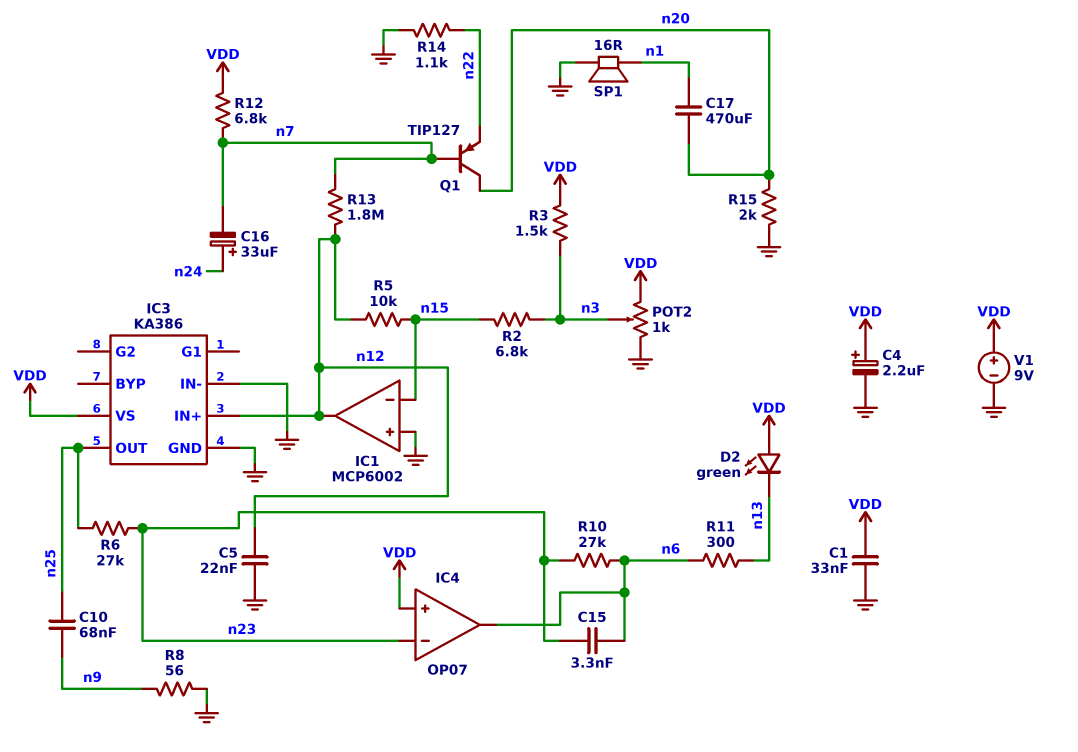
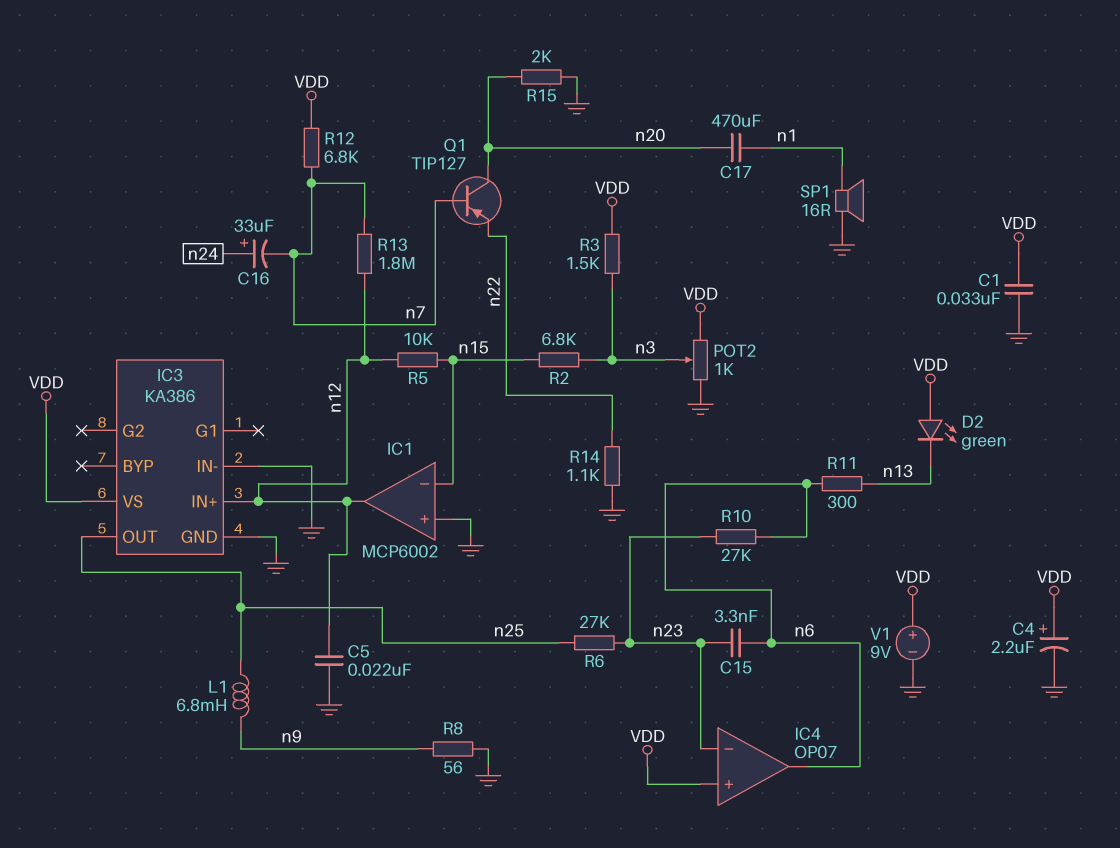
C10: 68nF (n9, n25) -> none
L1: none -> 6.8mH (n9, n25)

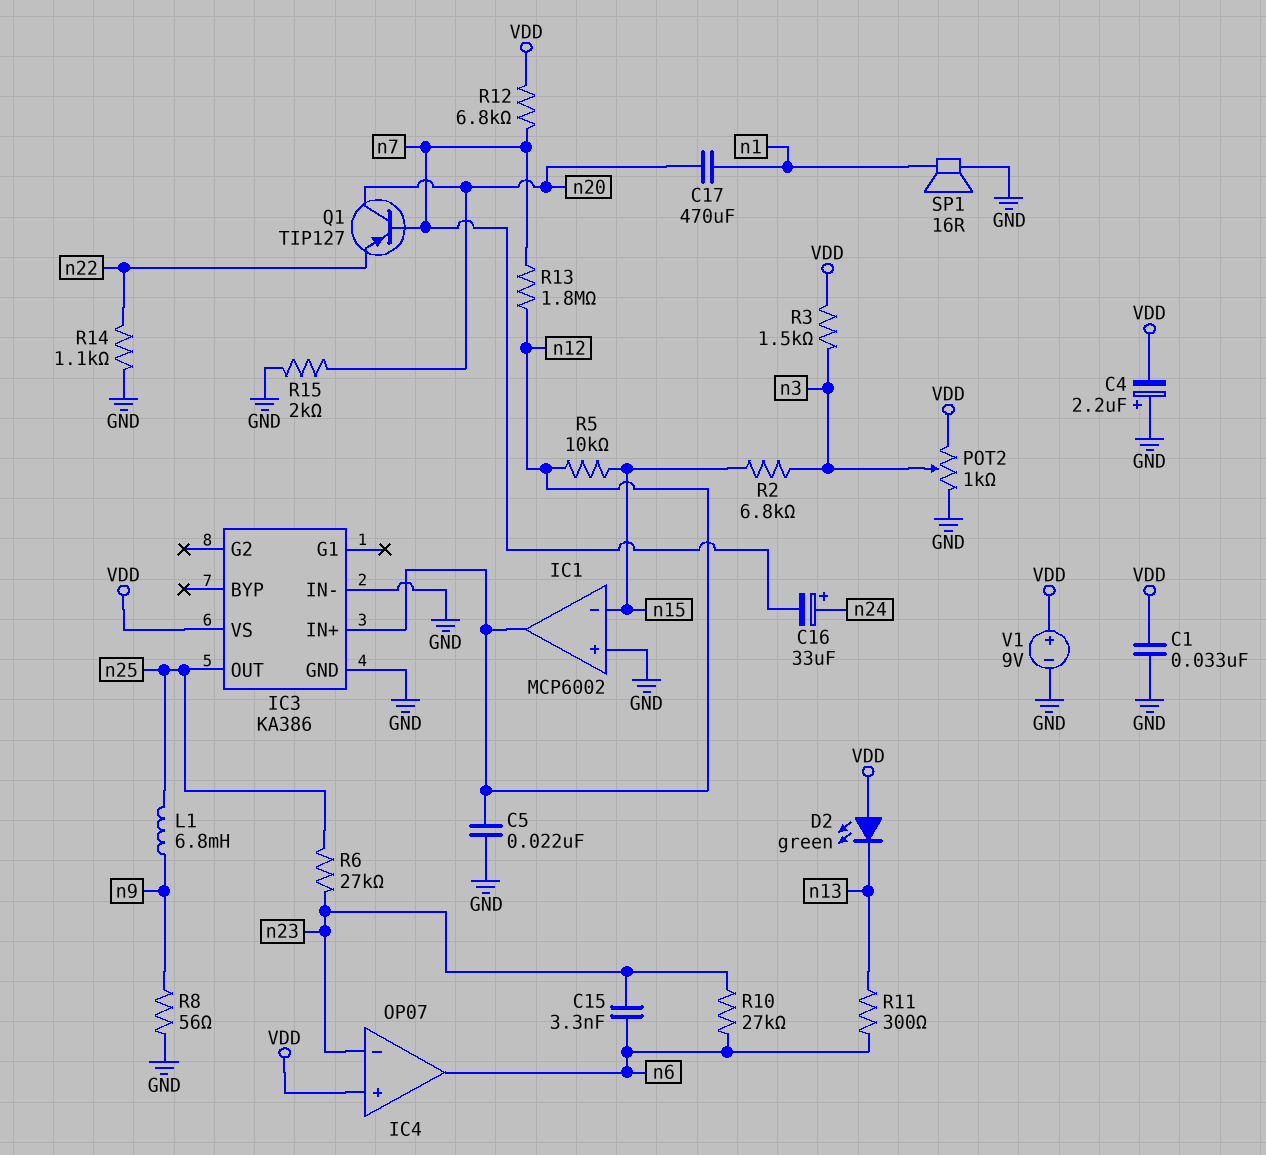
C4: 2.2uF (plus VDD, minus GND) -> 2.2uF (plus GND, minus VDD)

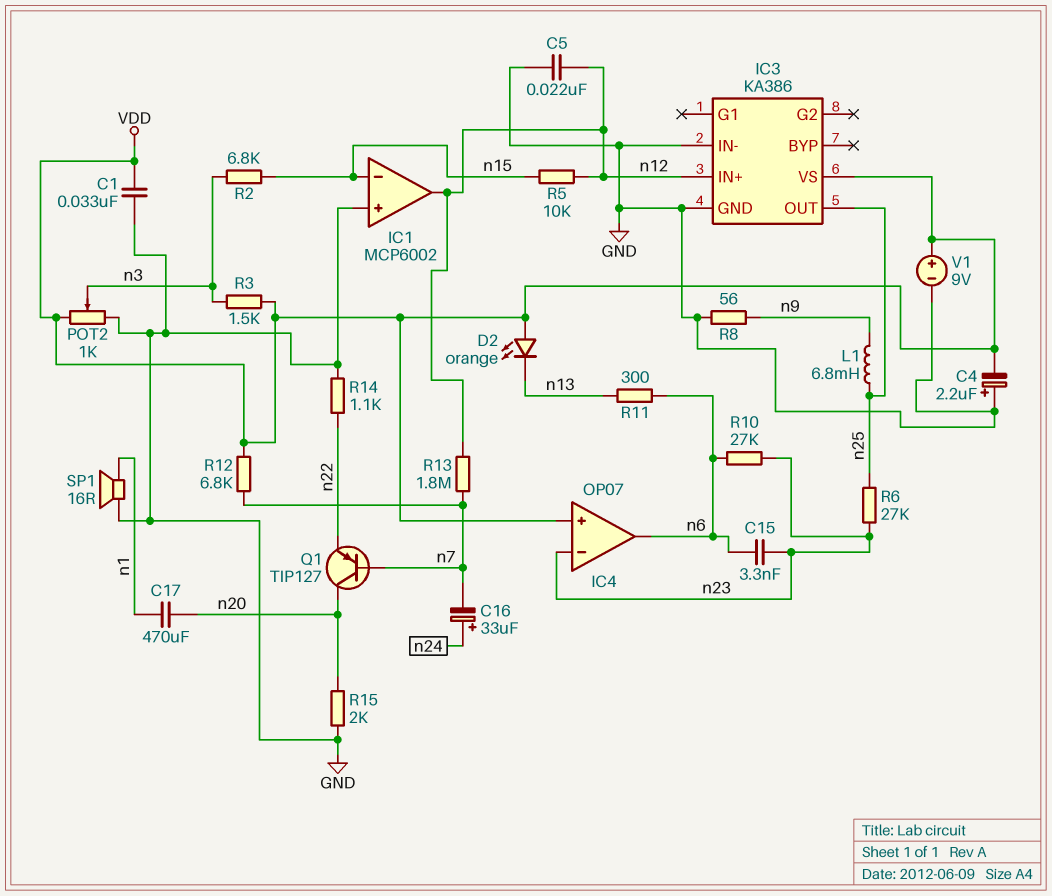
D2: LED green (A VDD, K n13) -> LED orange (A VDD, K n13)

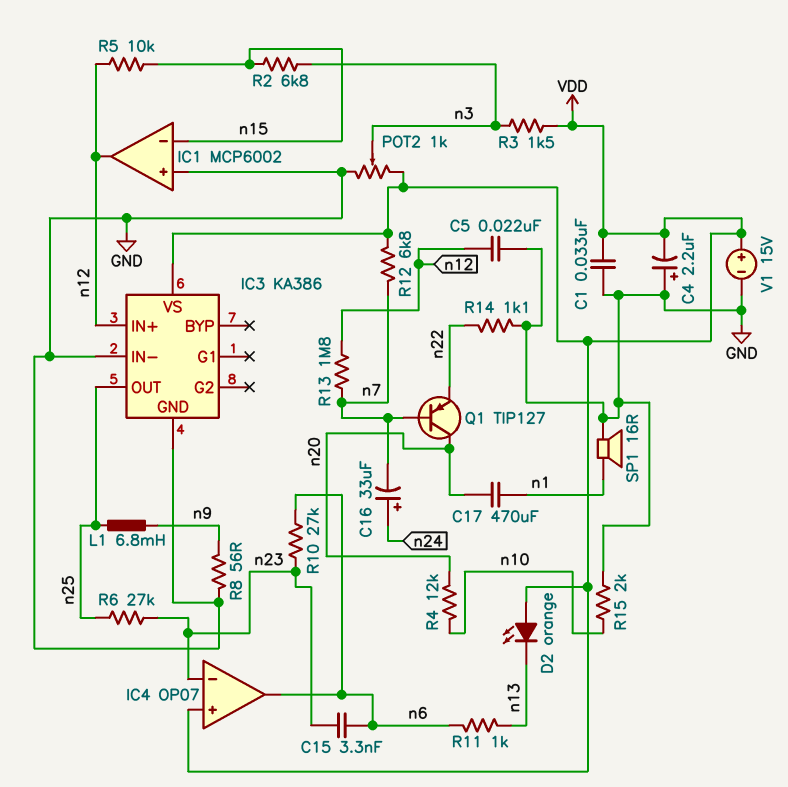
R4: none -> 12k (n10, n20)
R11: 300 (n6, n13) -> 1k (n6, n13)
R15: 2k (GND, n20) -> 2k (GND, n10)
V1: 9V (plus VDD, minus GND) -> 15V (plus VDD, minus GND)

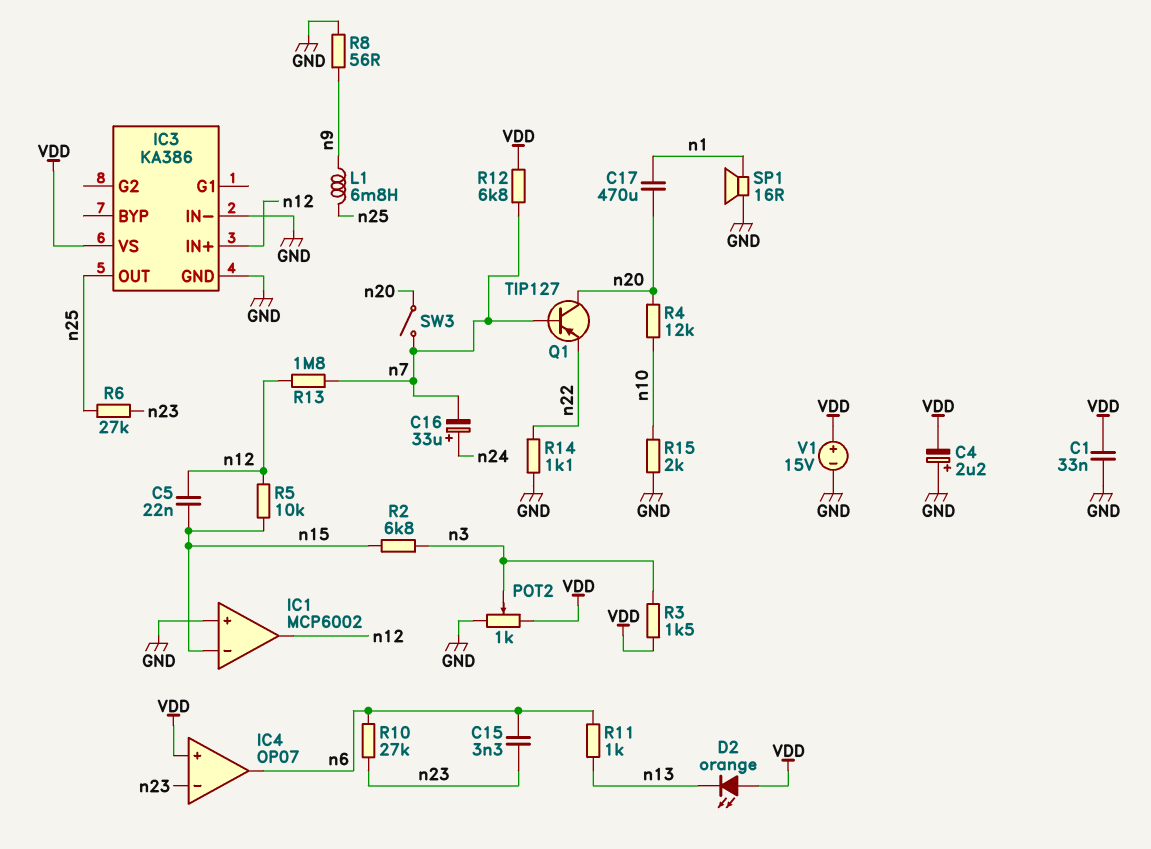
C5: 22nF (GND, n12) -> 22nF (n12, n15)
SW3: none -> switch (n7, n20)

